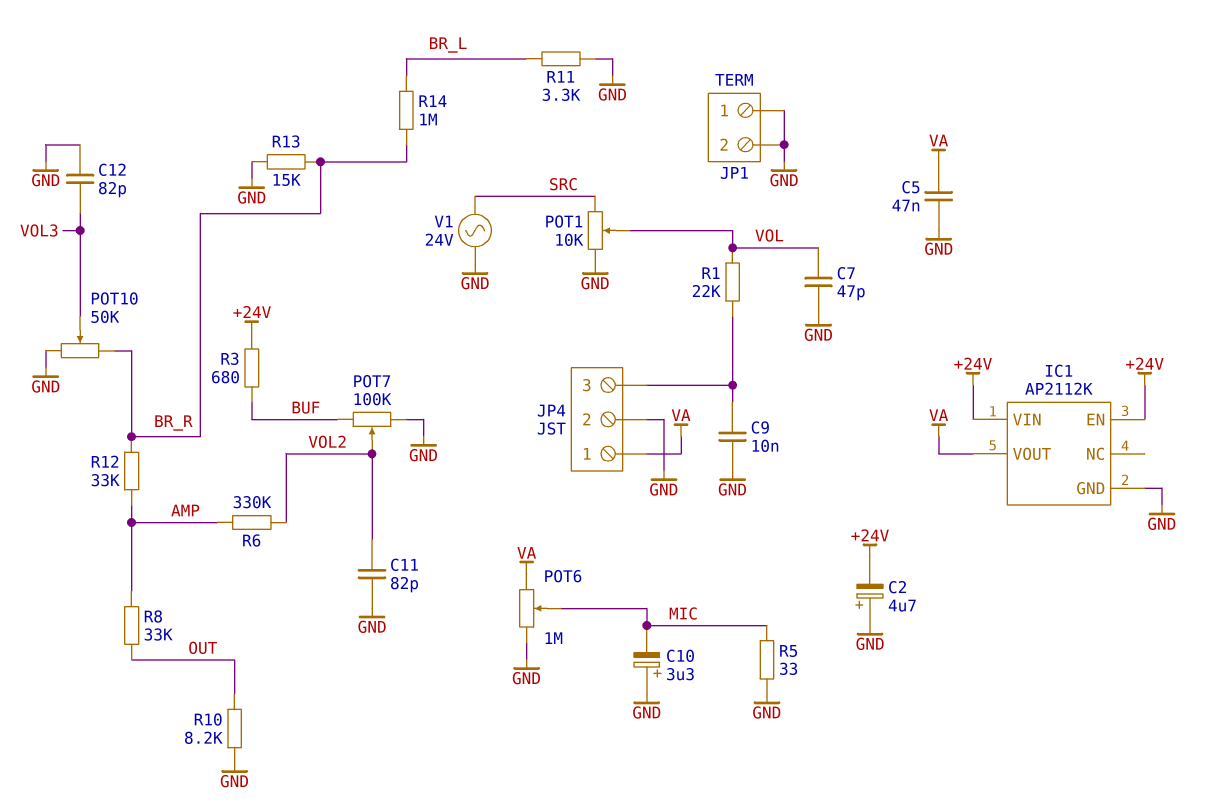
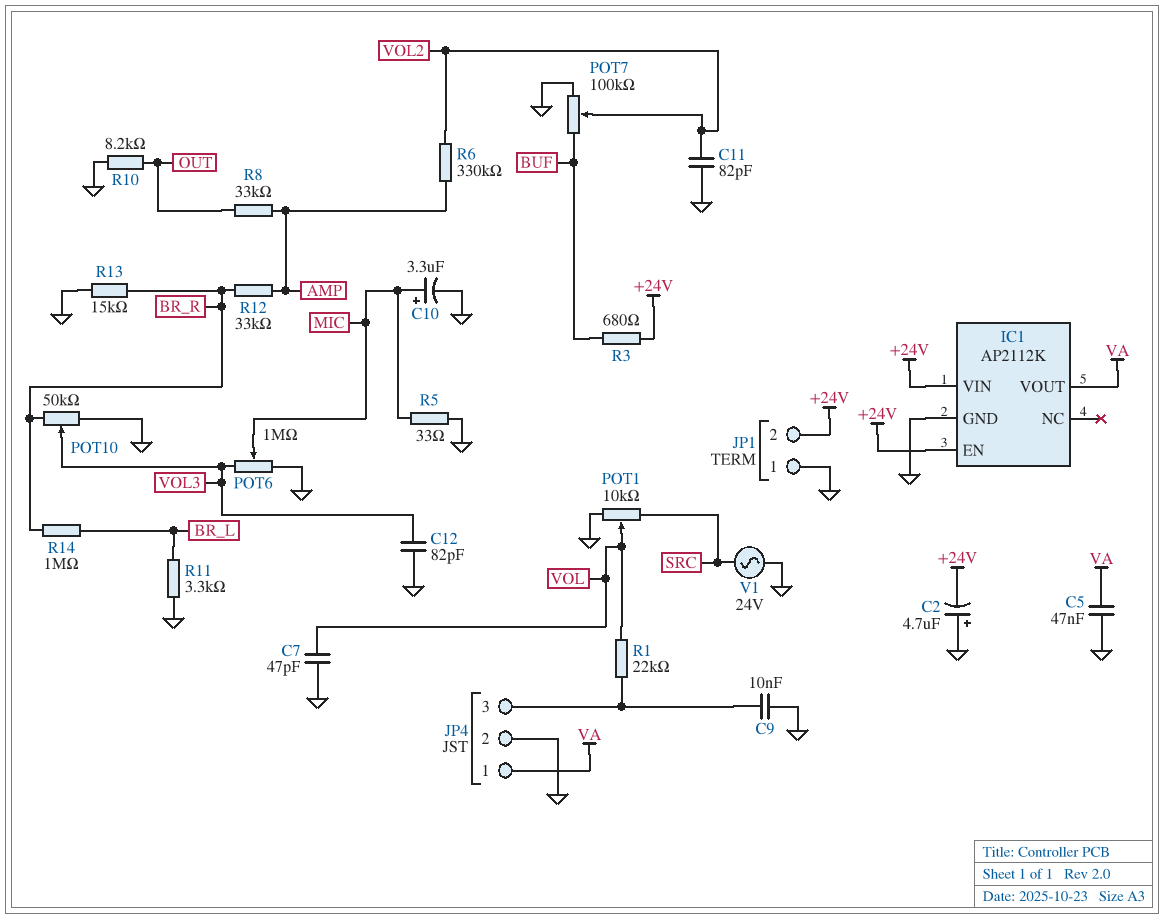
C10: 3.3uF (plus GND, minus MIC) -> 3.3uF (plus MIC, minus GND)
JP1 pin 2: GND -> +24V
POT6: 1M (GND, VA, wiper MIC) -> 1M (GND, VOL3, wiper MIC)

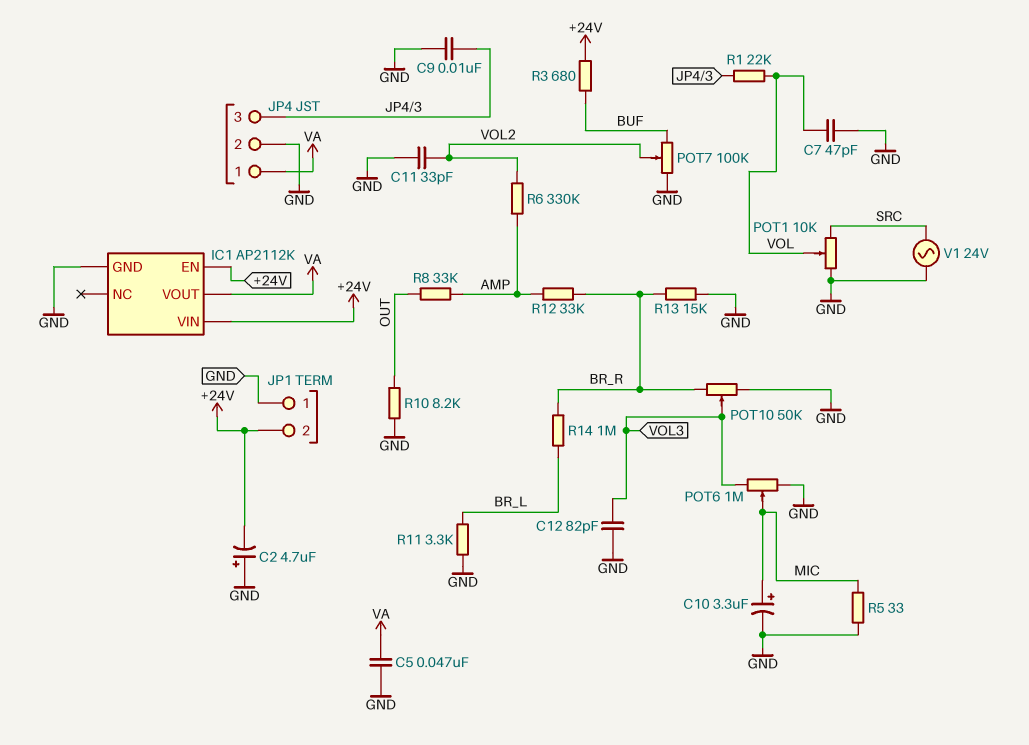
C11: 82pF (GND, VOL2) -> 33pF (GND, VOL2)

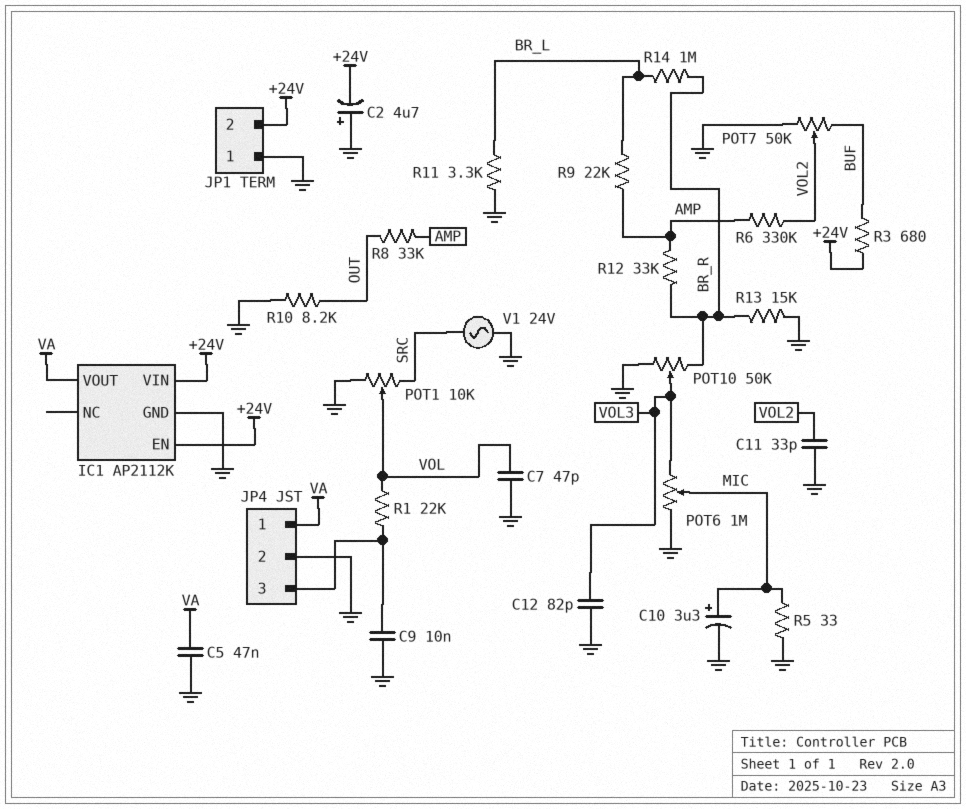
POT7: 100k (BUF, GND, wiper VOL2) -> 50k (BUF, GND, wiper VOL2)
R9: none -> 22k (AMP, BR_L)

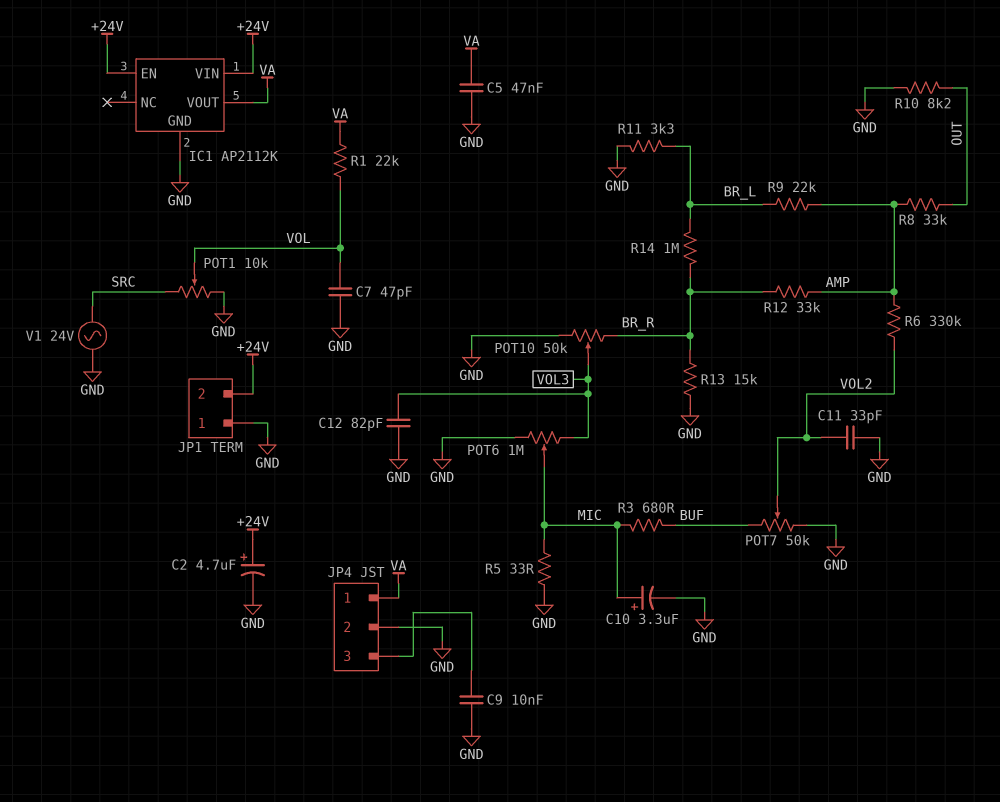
C2: 4.7uF (plus GND, minus +24V) -> 4.7uF (plus +24V, minus GND)
R1: 22k (JP4/3, VOL) -> 22k (VA, VOL)
R3: 680 (+24V, BUF) -> 680 (BUF, MIC)

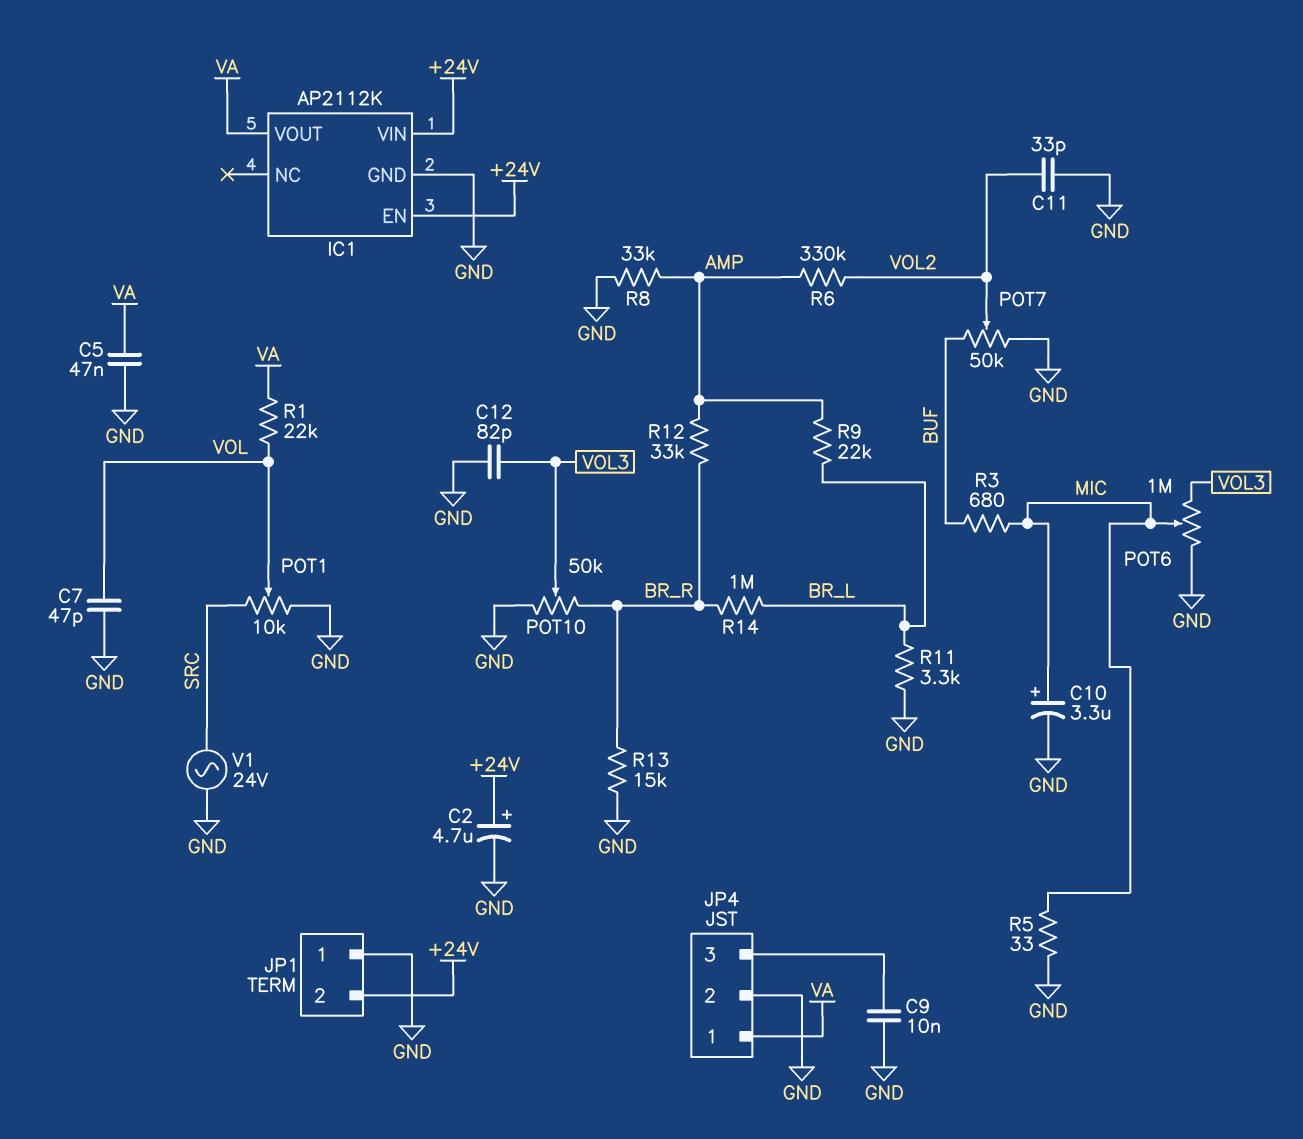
R8: 33k (AMP, OUT) -> 33k (AMP, GND)
R10: 8.2k (GND, OUT) -> none

